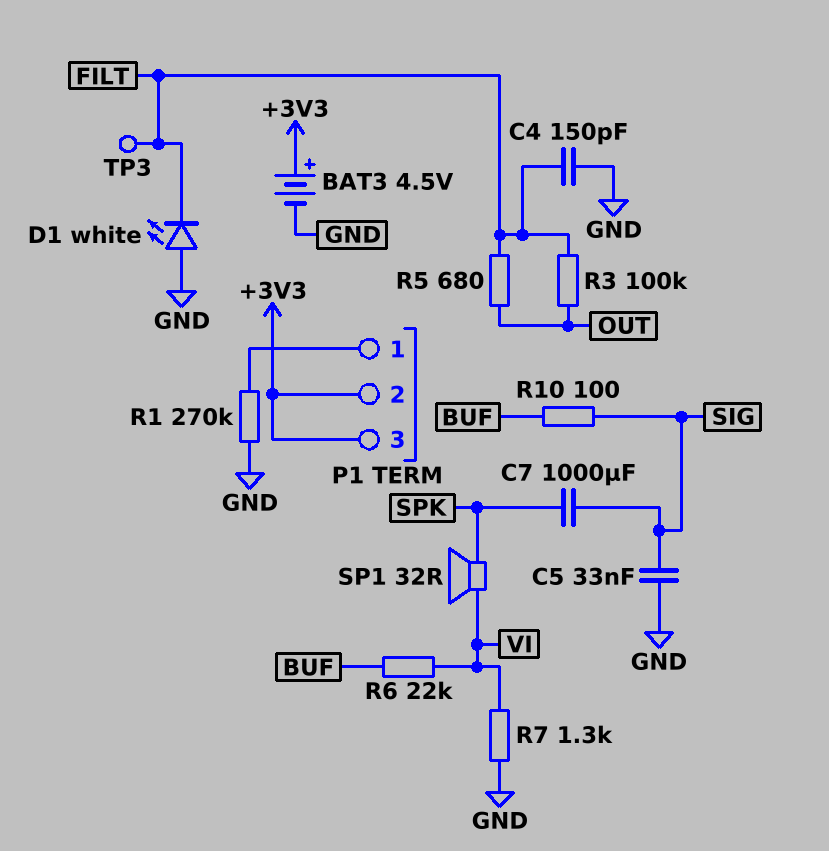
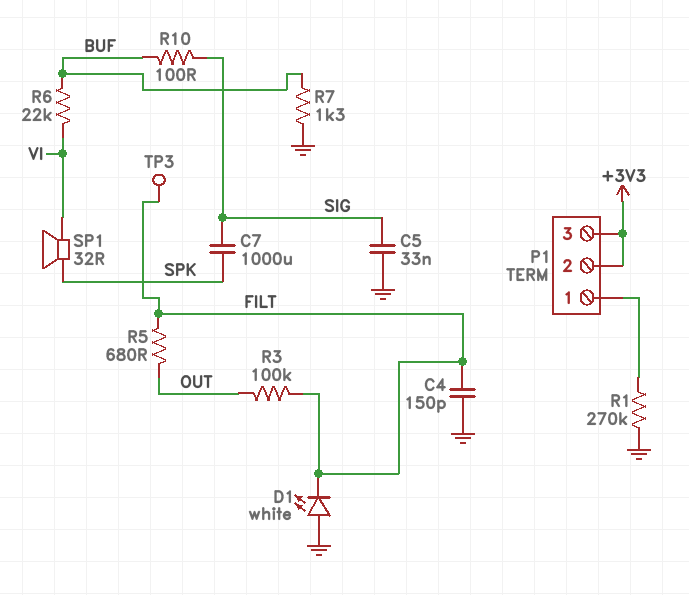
BAT3: 4.5V (plus +3V3, minus GND) -> none
R7: 1.3k (GND, VI) -> 1.3k (BUF, GND)

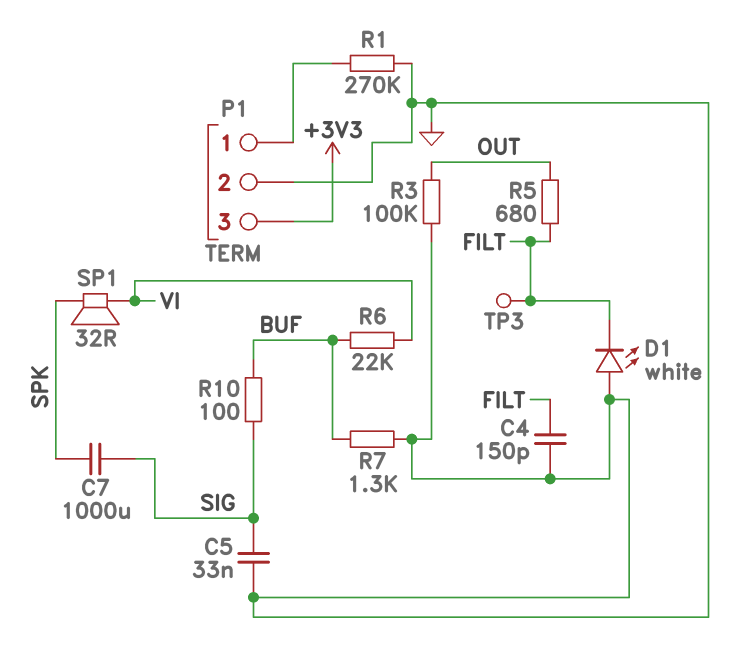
P1 pin 2: +3V3 -> GND
R3: 100k (FILT, OUT) -> 100k (GND, OUT)

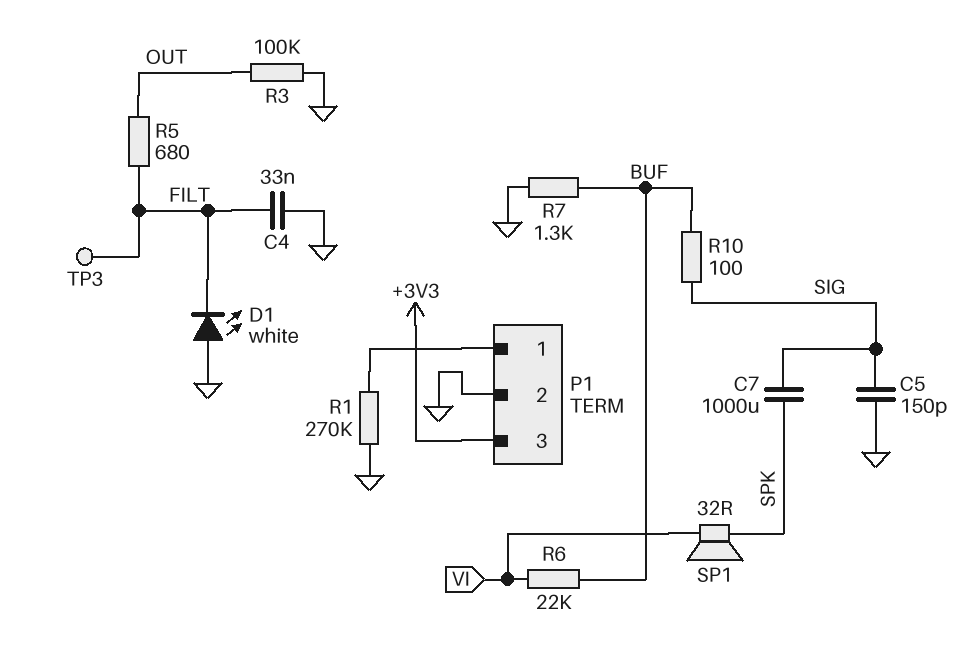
C4: 150pF (FILT, GND) -> 33nF (FILT, GND)
C5: 33nF (GND, SIG) -> 150pF (GND, SIG)

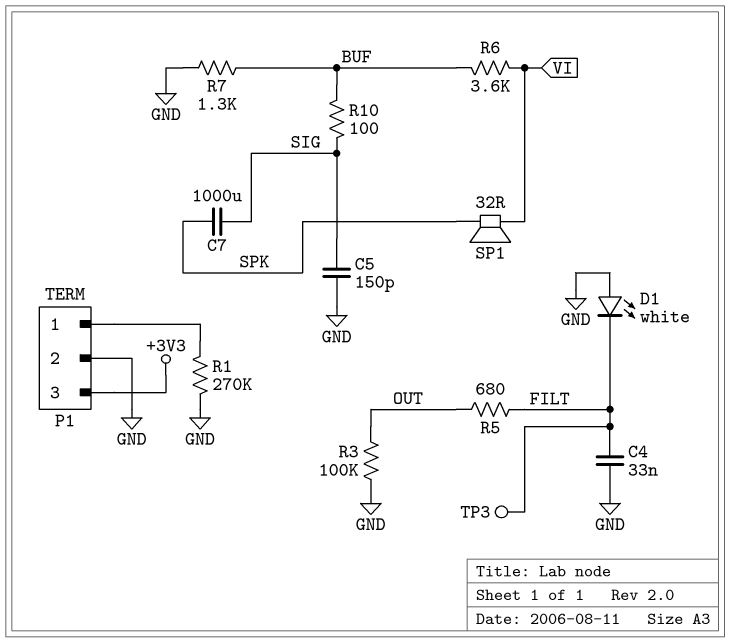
R6: 22k (BUF, VI) -> 3.6k (BUF, VI)

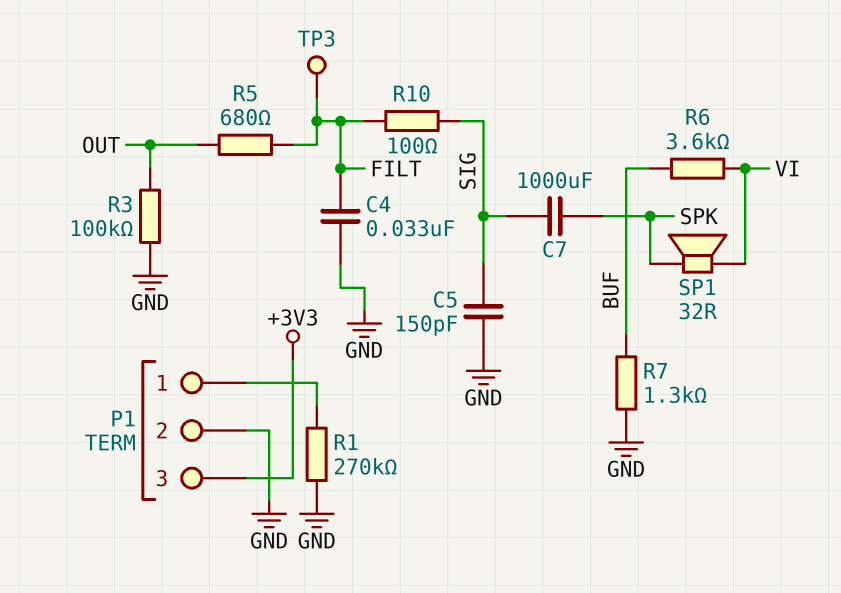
D1: LED white (A GND, K FILT) -> none
R10: 100 (BUF, SIG) -> 100 (FILT, SIG)

